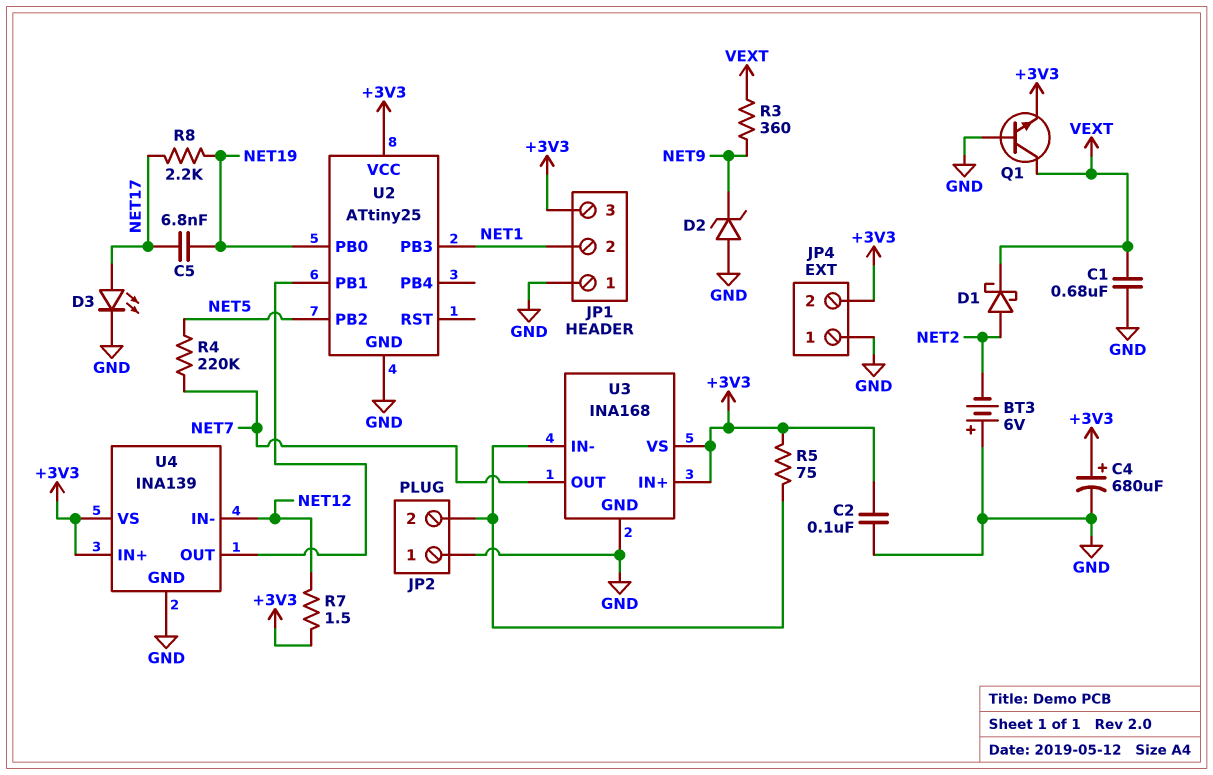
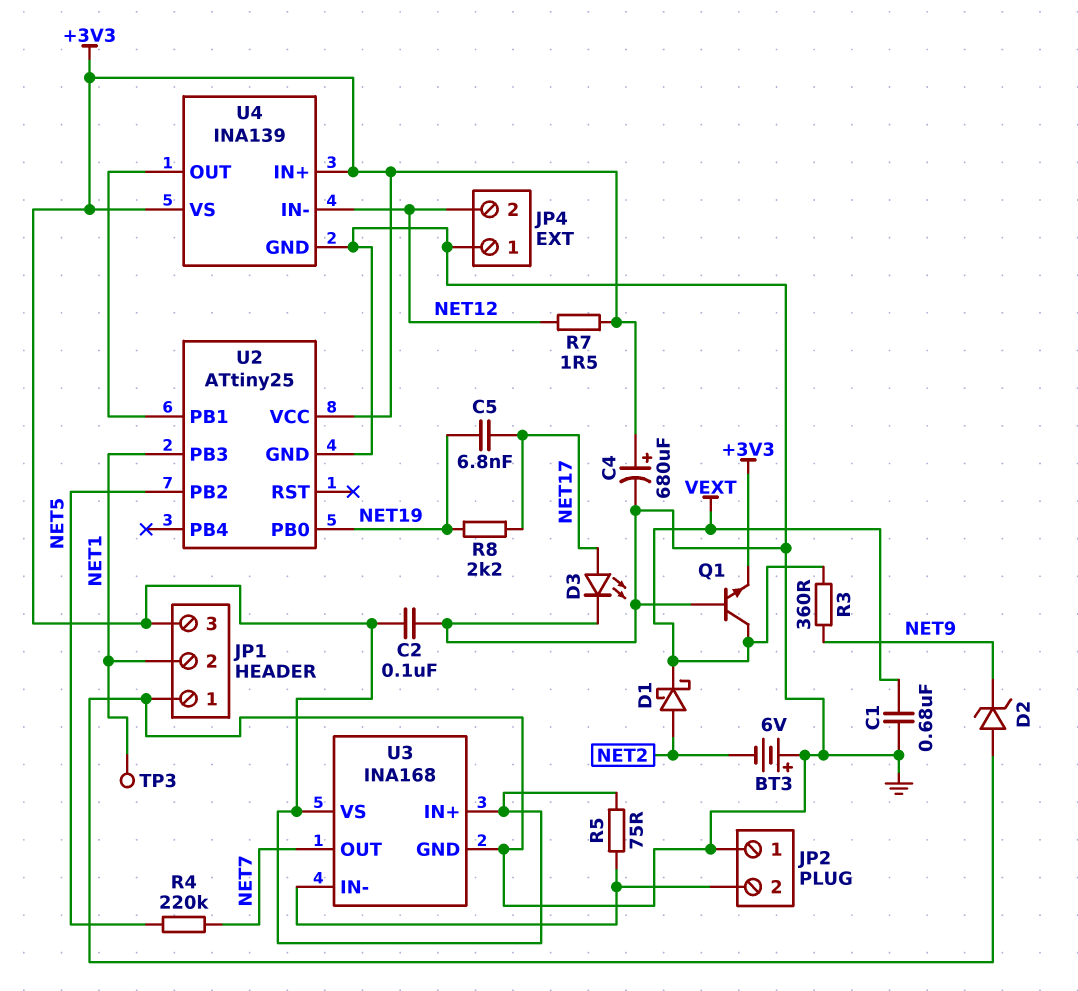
JP4 pin 2: +3V3 -> NET12
TP3: none -> test point (NET1)

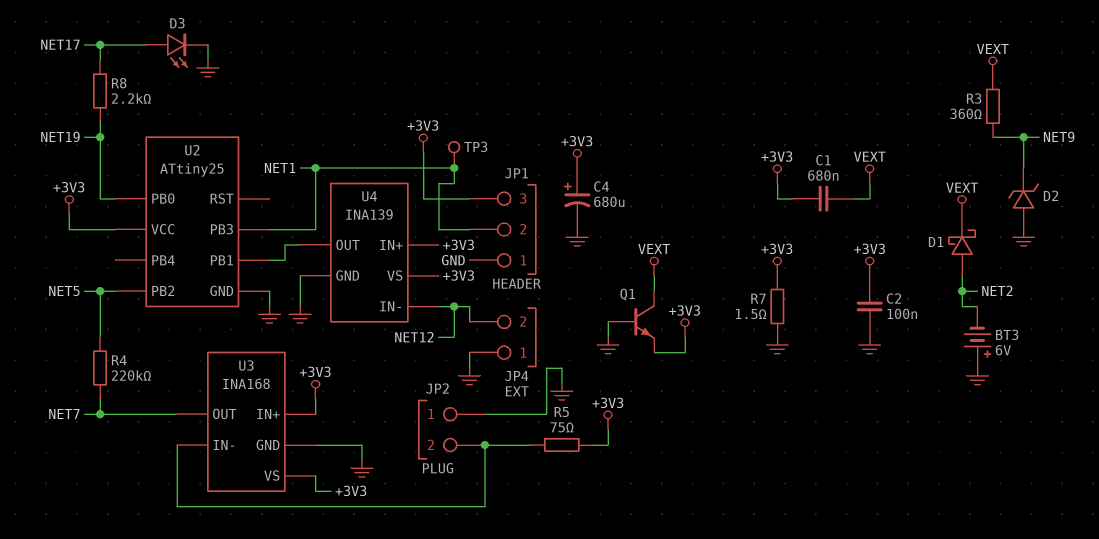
C1: 680nF (GND, VEXT) -> 680nF (+3V3, VEXT)
C5: 6.8nF (NET17, NET19) -> none
R7: 1.5 (+3V3, NET12) -> 1.5 (+3V3, GND)

